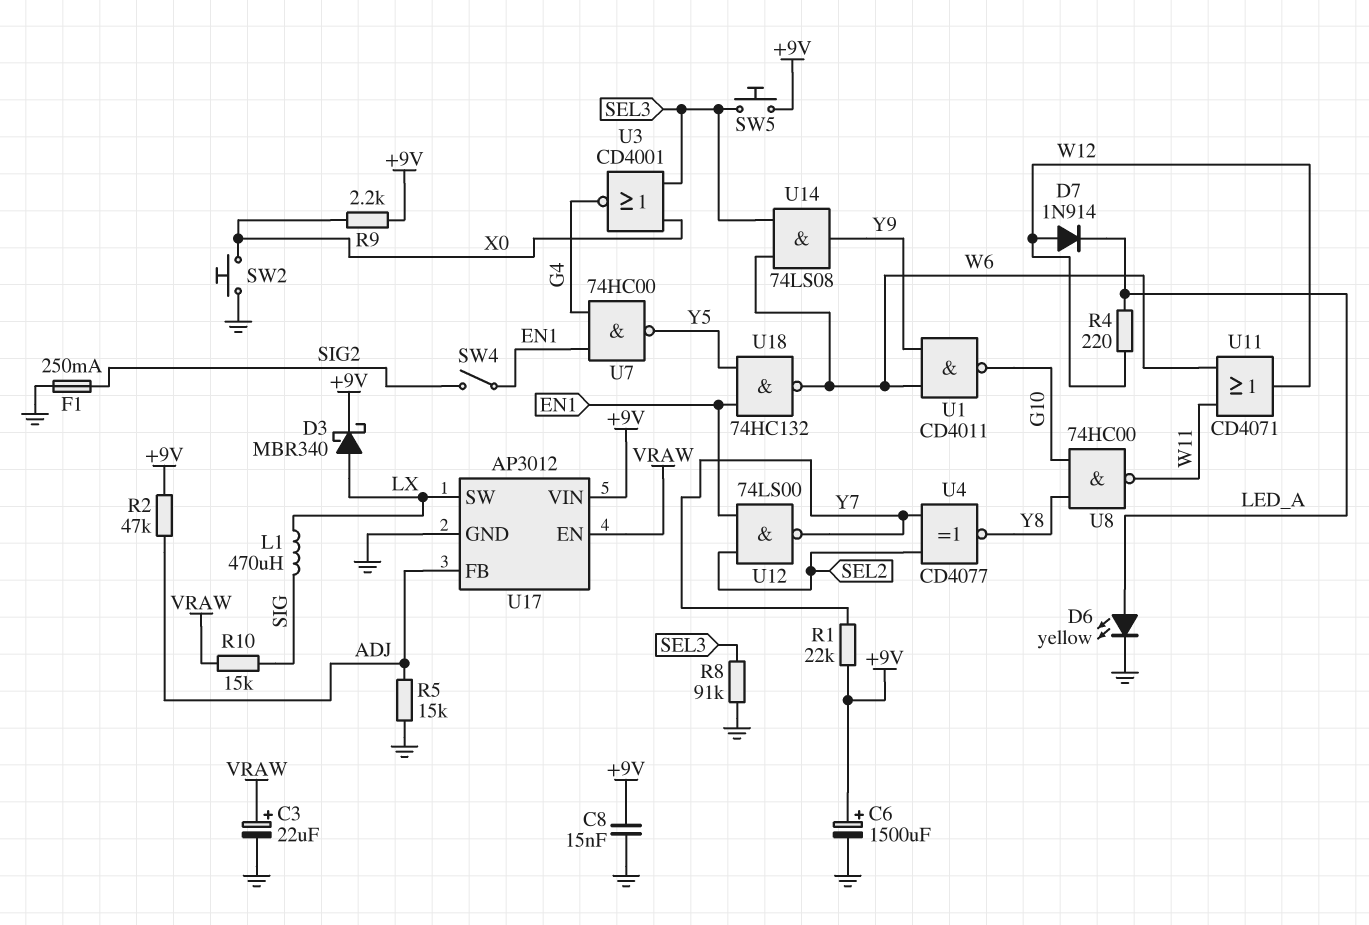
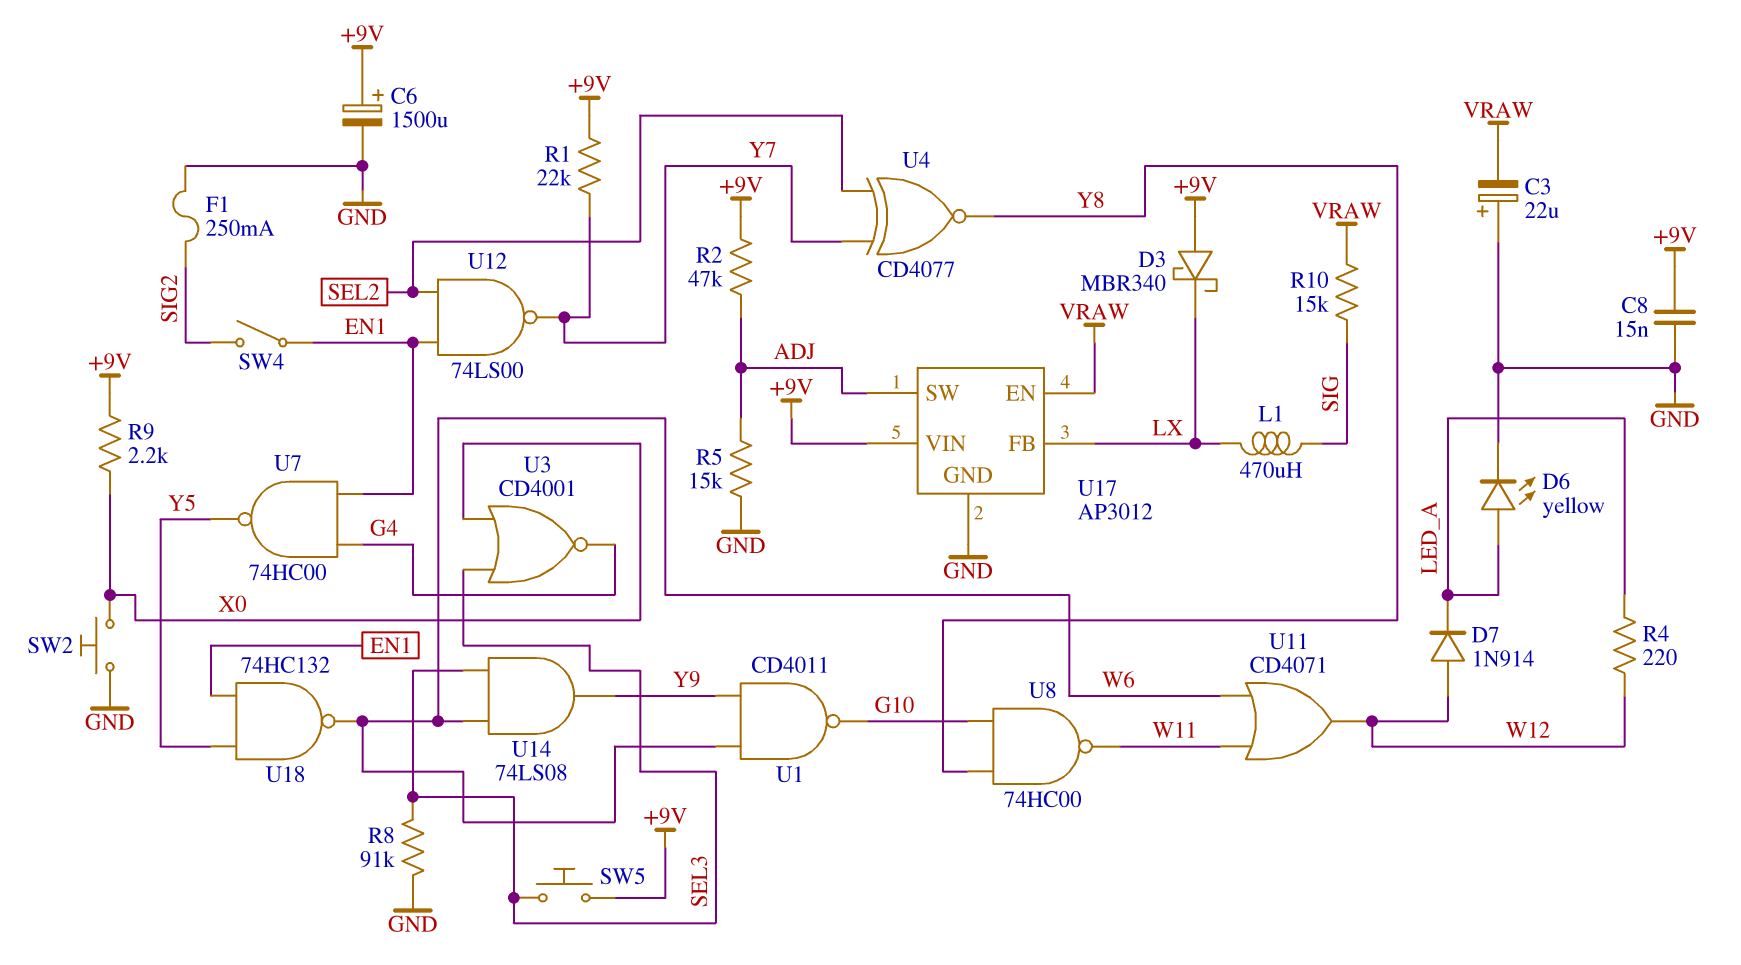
C3: 22uF (plus VRAW, minus GND) -> 22uF (plus GND, minus VRAW)
D3: schottky MBR340 (A LX, K +9V) -> schottky MBR340 (A +9V, K LX)
U17 pin FB: ADJ -> LX
U17 pin SW: LX -> ADJ

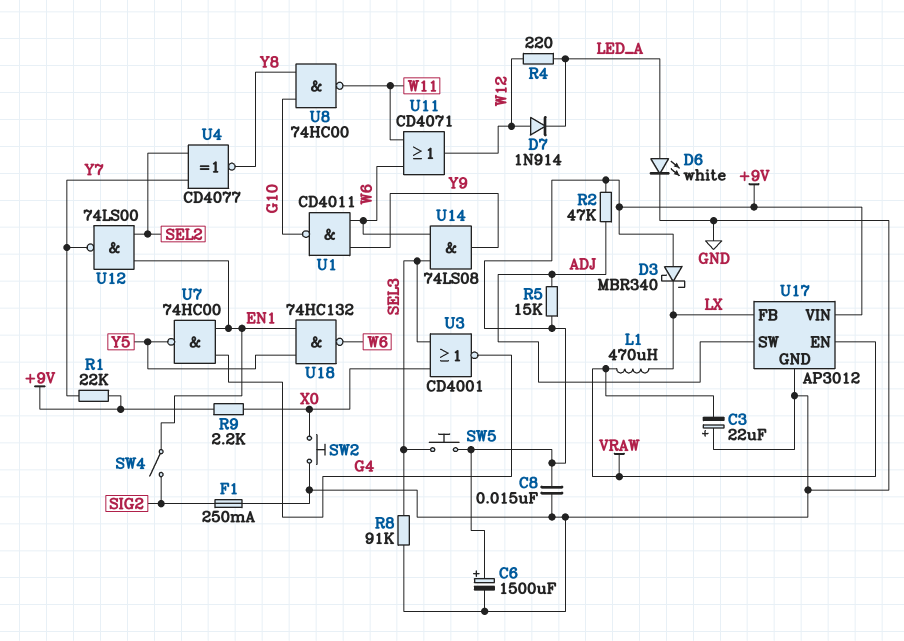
D6: LED yellow (A LED_A, K GND) -> LED white (A LED_A, K GND)
L1: 470uH (LX, SIG) -> 470uH (LX, VRAW)
R5: 15k (ADJ, GND) -> 15k (+9V, ADJ)
R10: 15k (SIG, VRAW) -> none

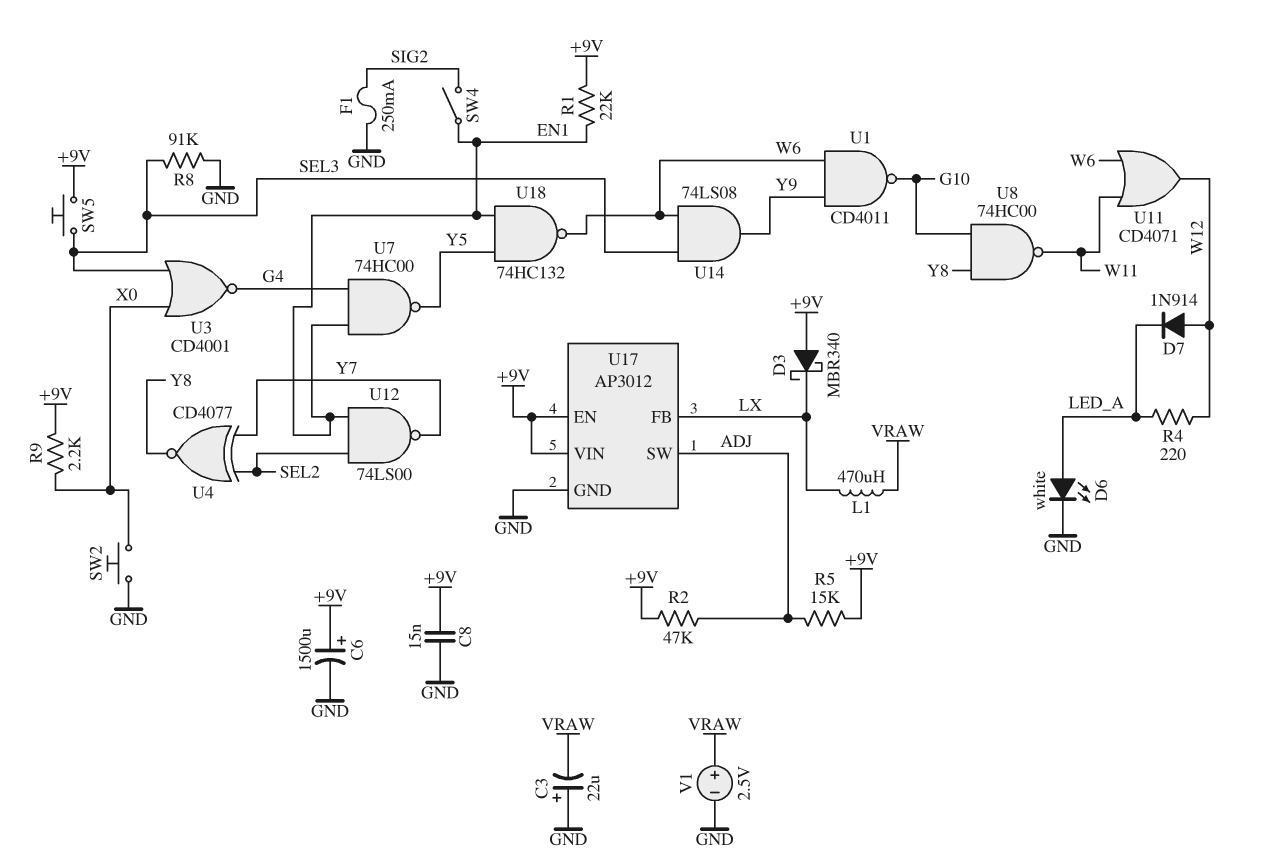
R1: 22k (+9V, Y7) -> 22k (+9V, EN1)
U17 pin EN: VRAW -> +9V
V1: none -> 2.5V (plus VRAW, minus GND)

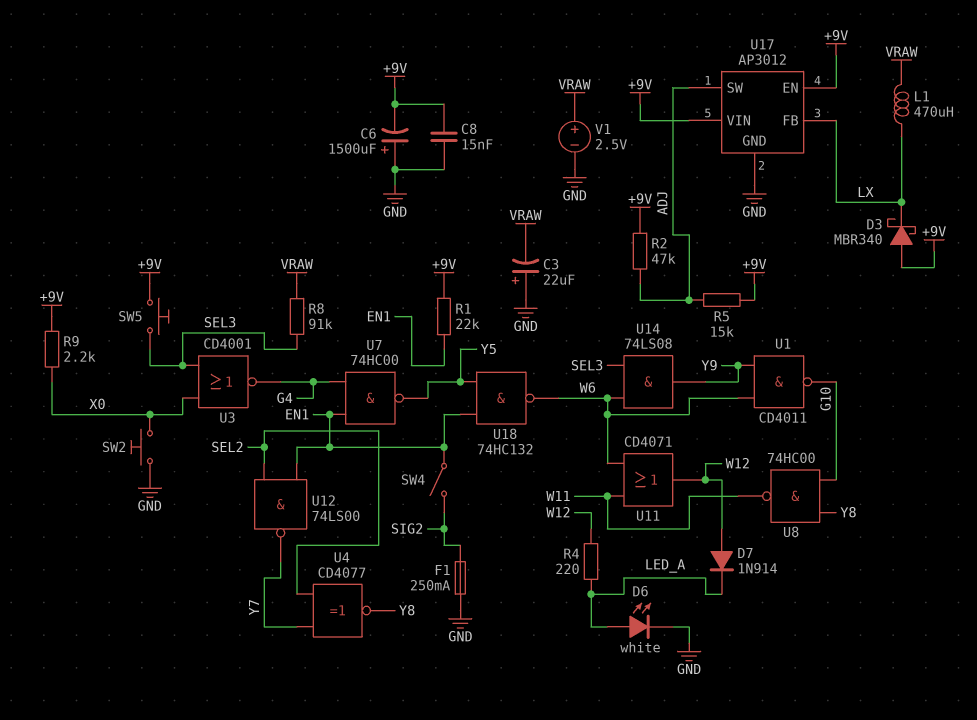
C6: 1500uF (plus +9V, minus GND) -> 1500uF (plus GND, minus +9V)
R8: 91k (GND, SEL3) -> 91k (SEL3, VRAW)

